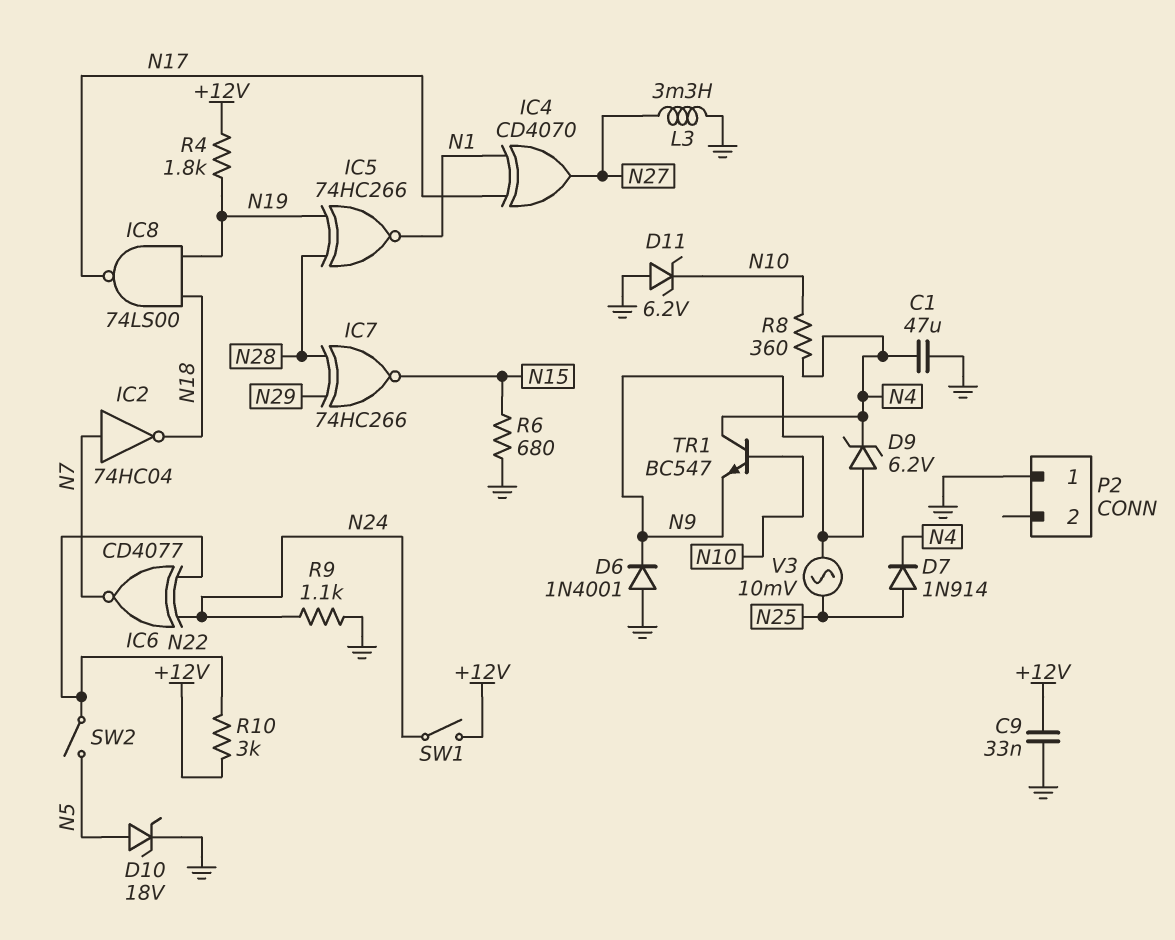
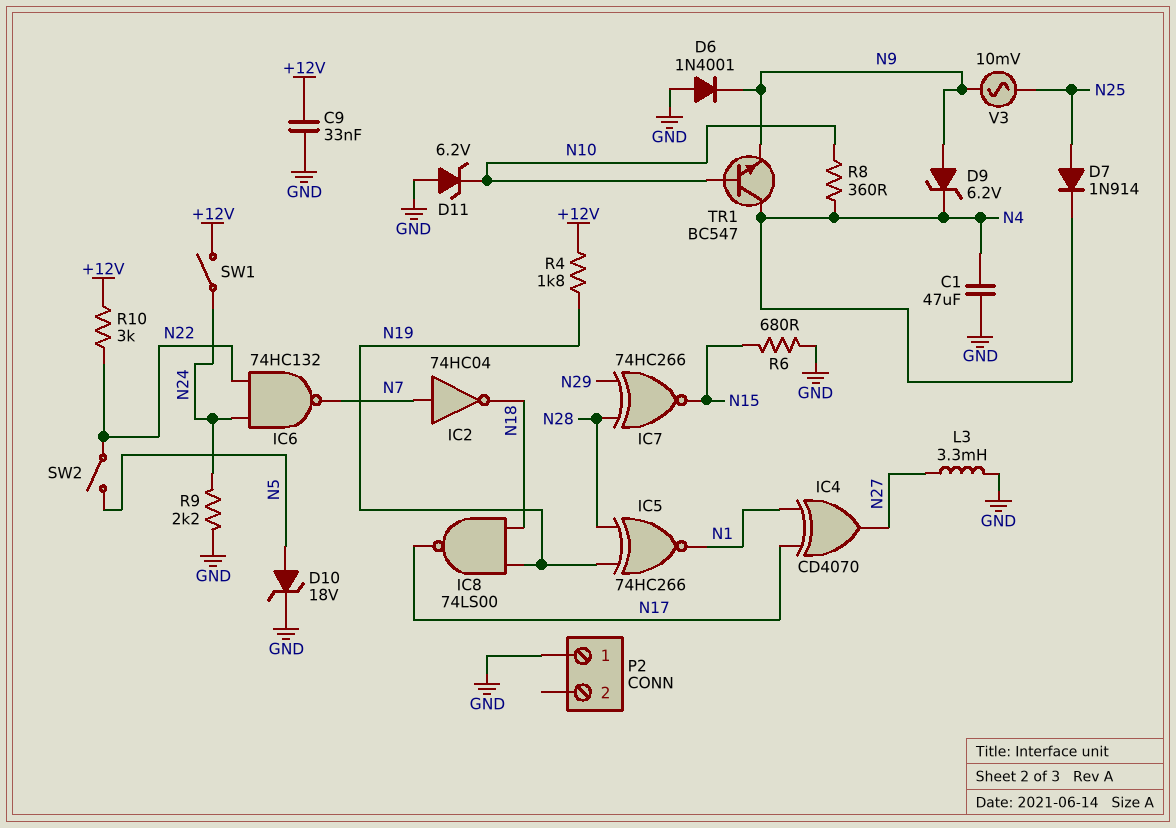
IC6: XNOR CD4077 (in N22, in N24, out N7) -> NAND 74HC132 (in N22, in N24, out N7)
R9: 1.1k (GND, N24) -> 2.2k (GND, N24)

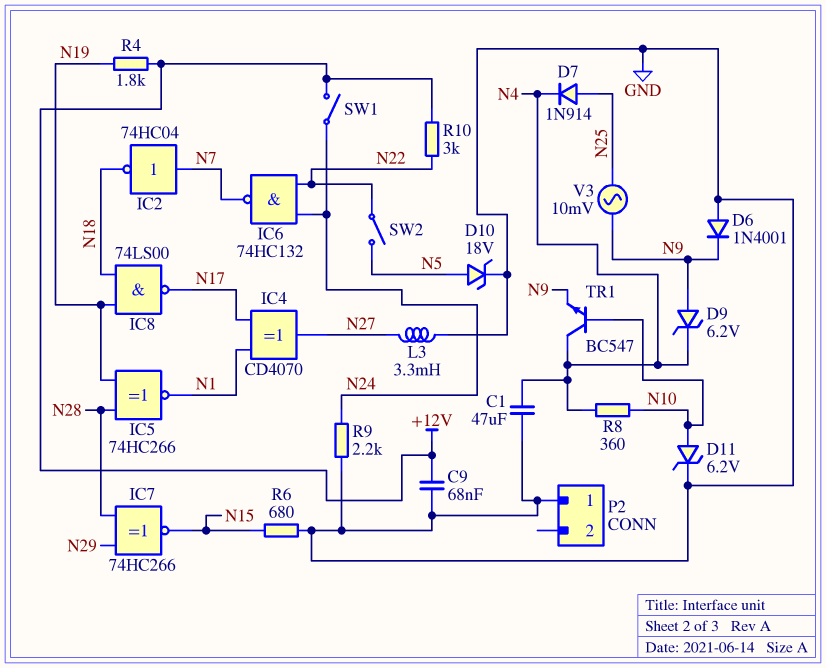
C9: 33nF (+12V, GND) -> 68nF (+12V, GND)
D11: zener 6.2V (A GND, K N10) -> zener 6.2V (A N10, K GND)

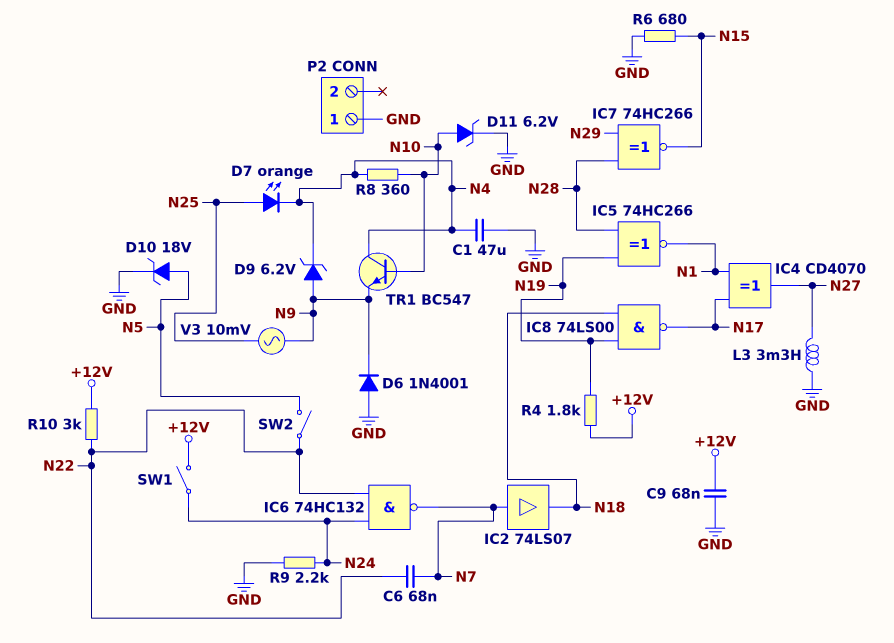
C6: none -> 68nF (N7, N22)
D7: diode 1N914 (A N25, K N4) -> LED orange (A N25, K N4)
IC2: NOT 74HC04 (in N7, out N18) -> buffer 74LS07 (in N7, out N18)

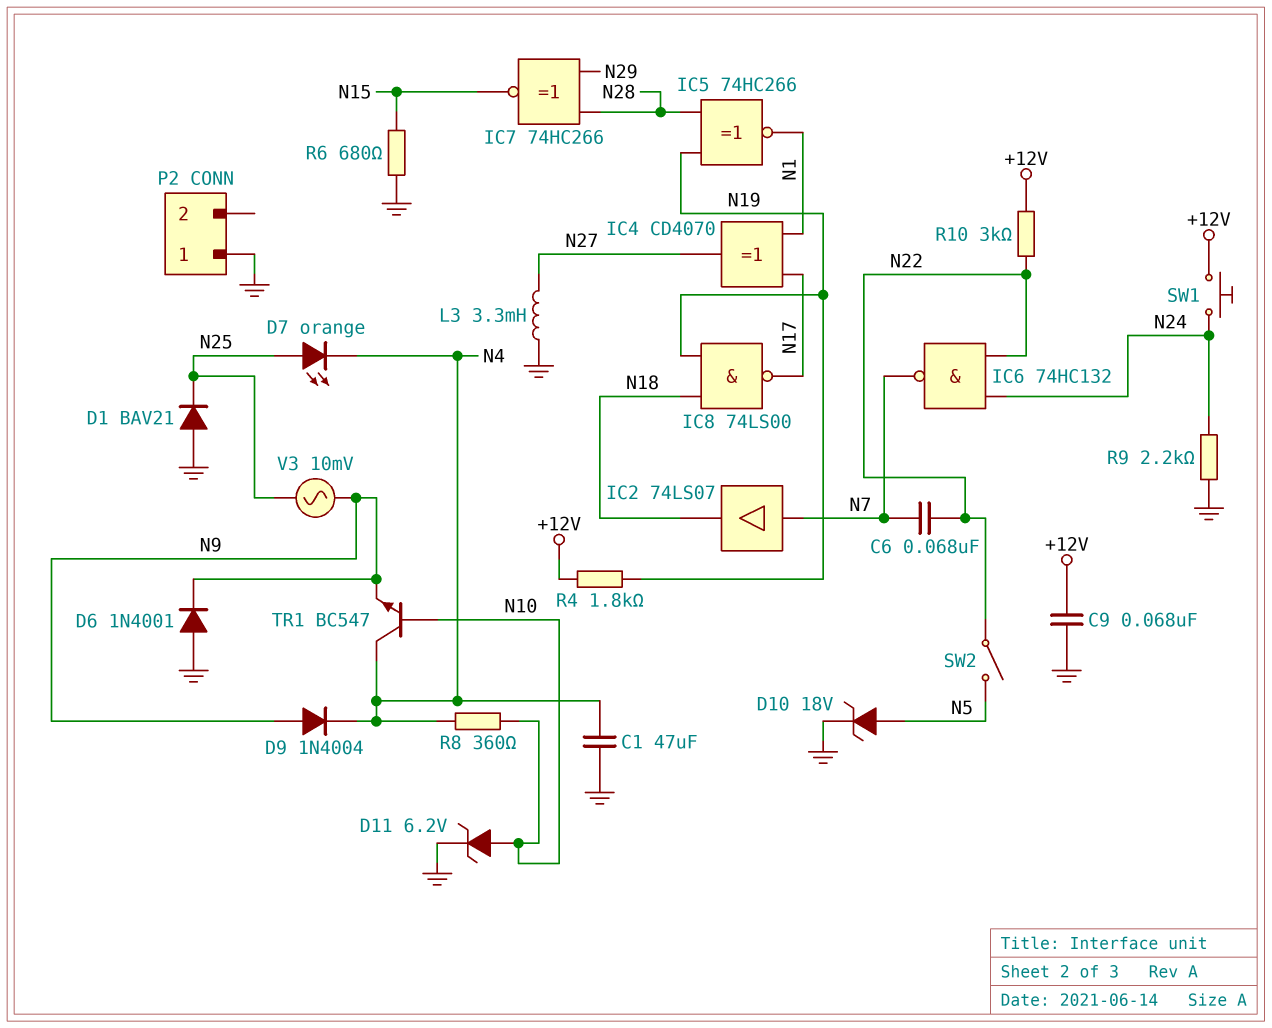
D1: none -> diode BAV21 (A GND, K N25)
D9: zener 6.2V (A N9, K N4) -> diode 1N4004 (A N9, K N4)
SW1: switch (+12V, N24) -> button (+12V, N24)

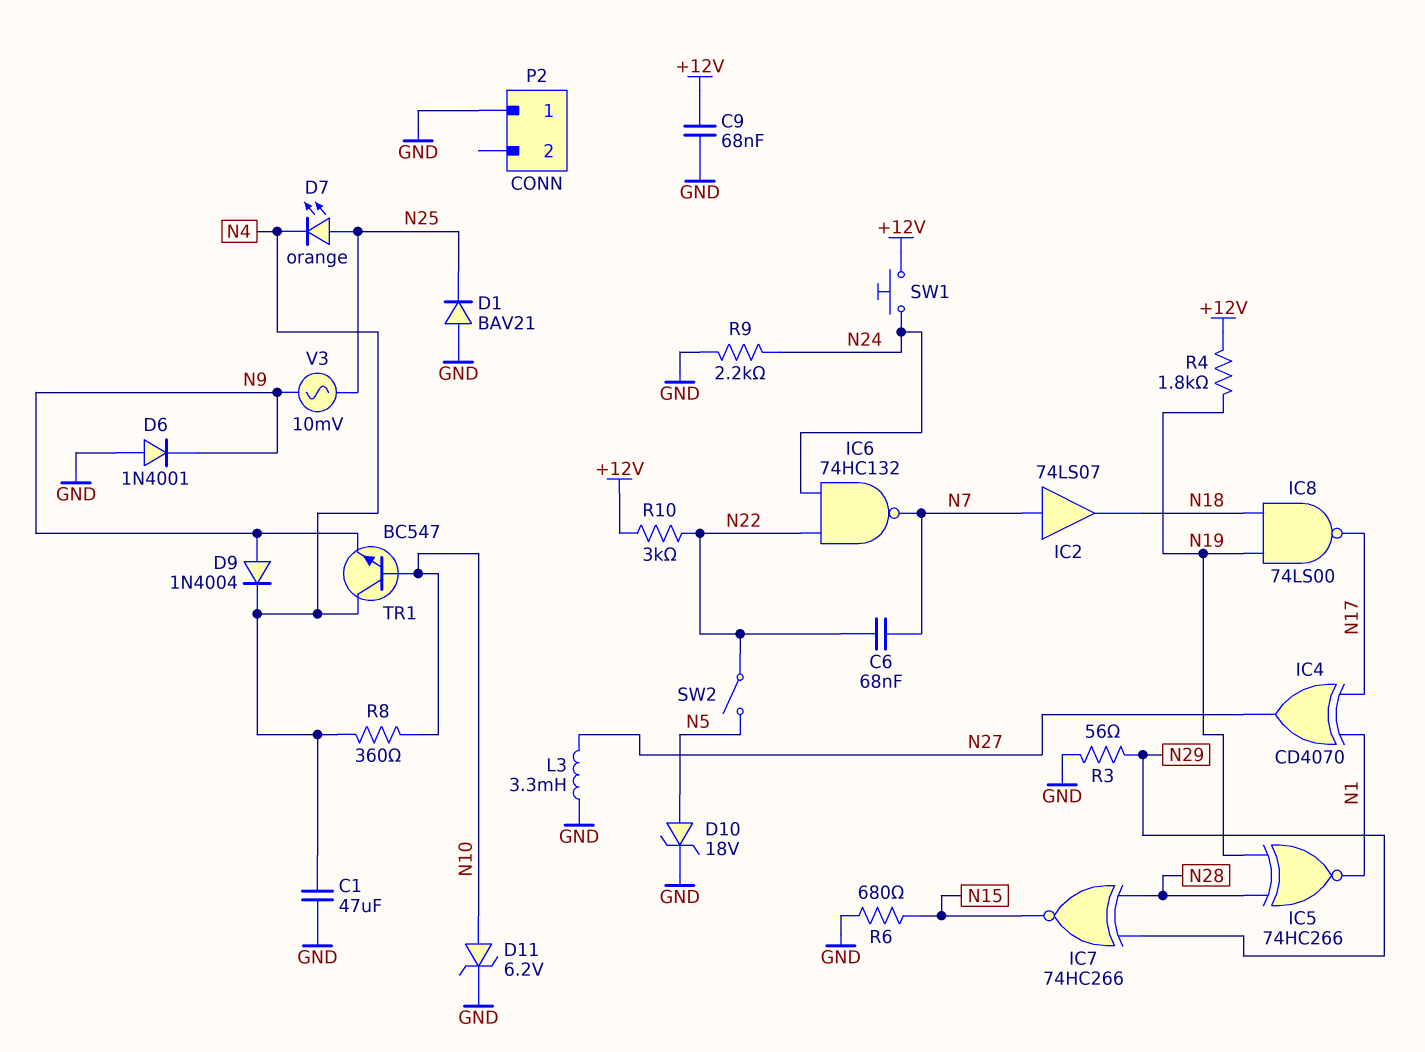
R3: none -> 56 (GND, N29)

